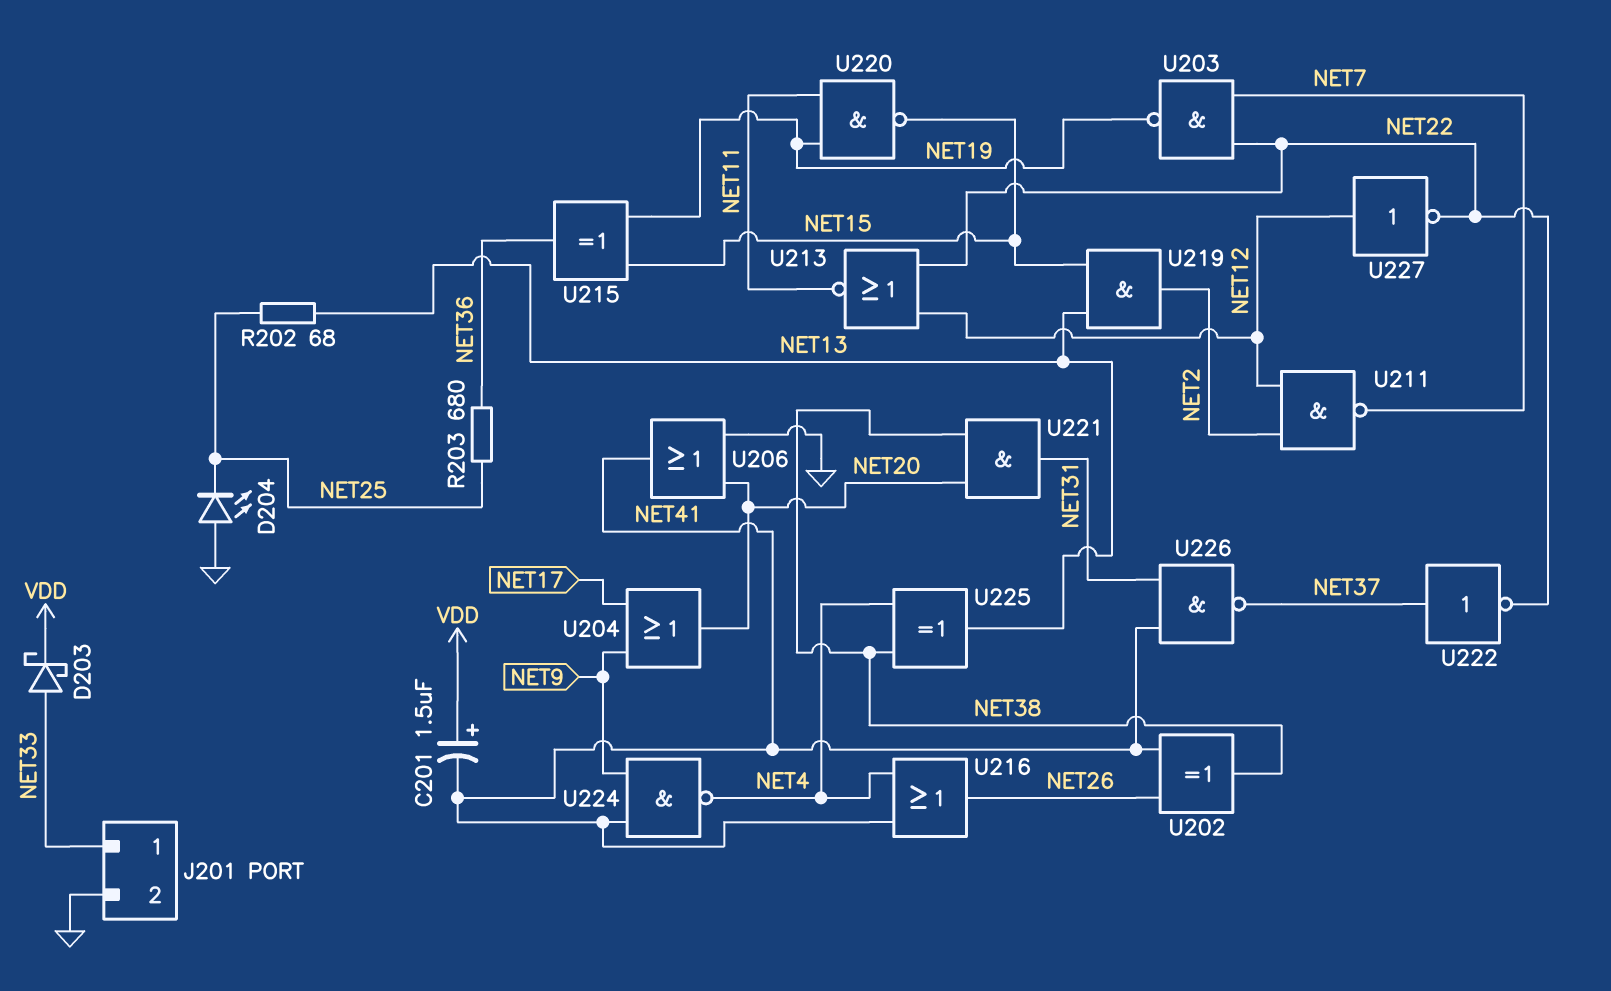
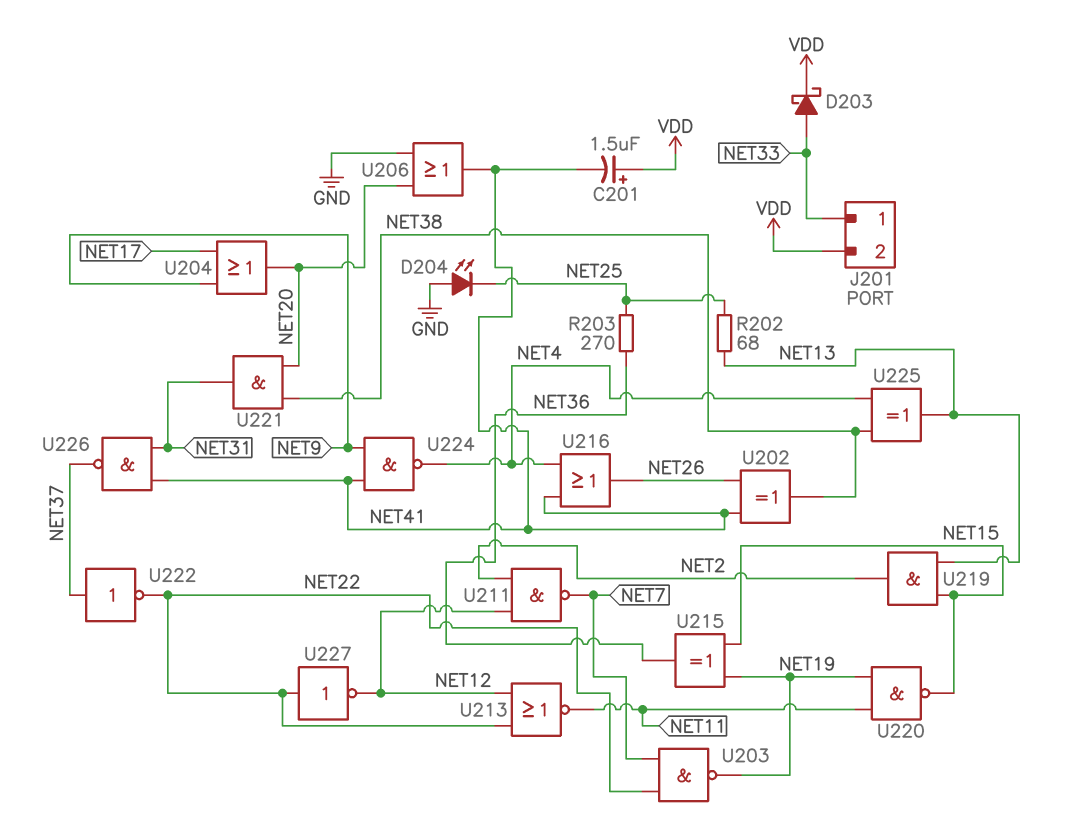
J201 pin 2: GND -> VDD
R203: 680 (NET25, NET36) -> 270 (NET25, NET36)
U227: NOT (in NET12, out NET22) -> NOT (in NET22, out NET12)

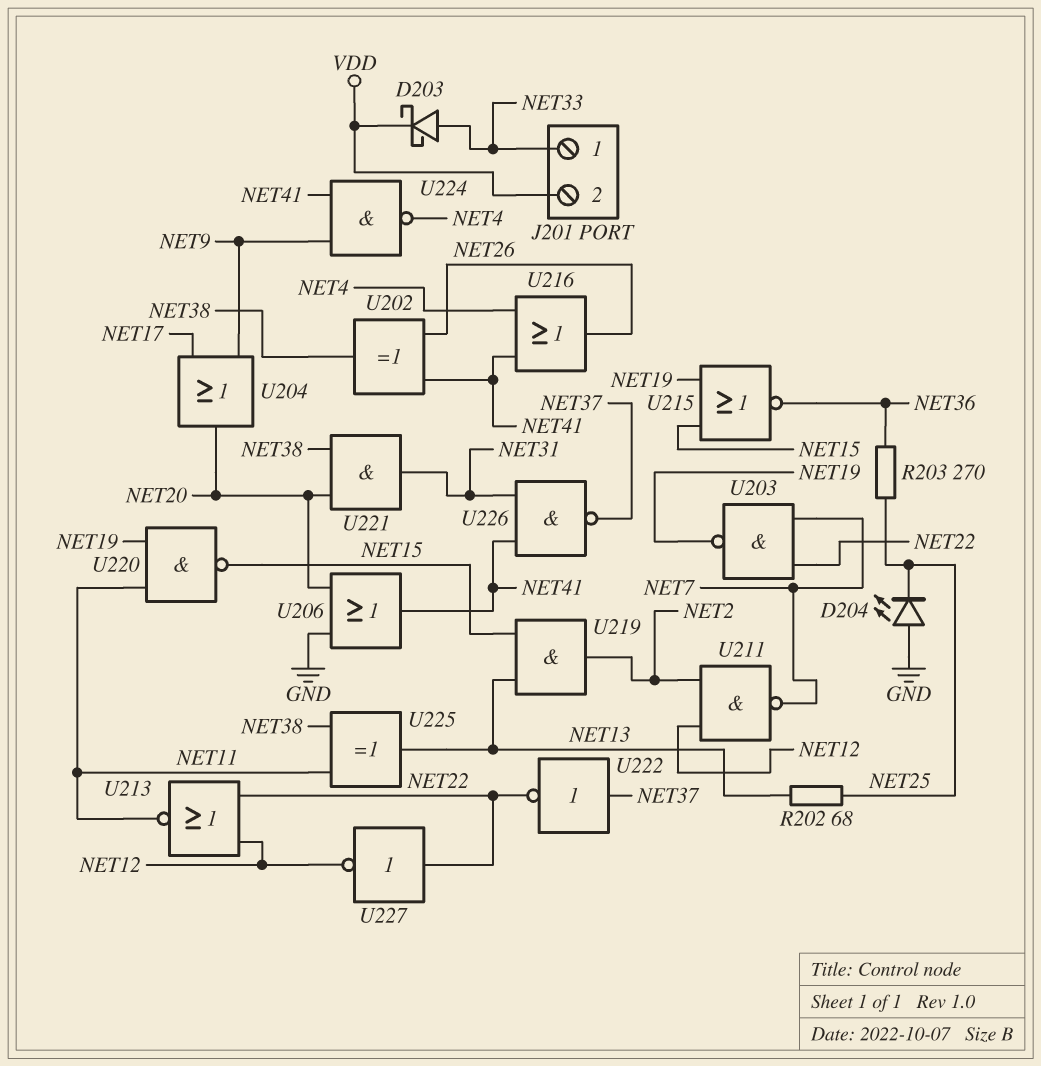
C201: 1.5uF (plus VDD, minus NET41) -> none
U215: XOR (in NET15, in NET19, out NET36) -> NOR (in NET15, in NET19, out NET36)
U225: XOR (in NET4, in NET38, out NET13) -> XOR (in NET11, in NET38, out NET13)

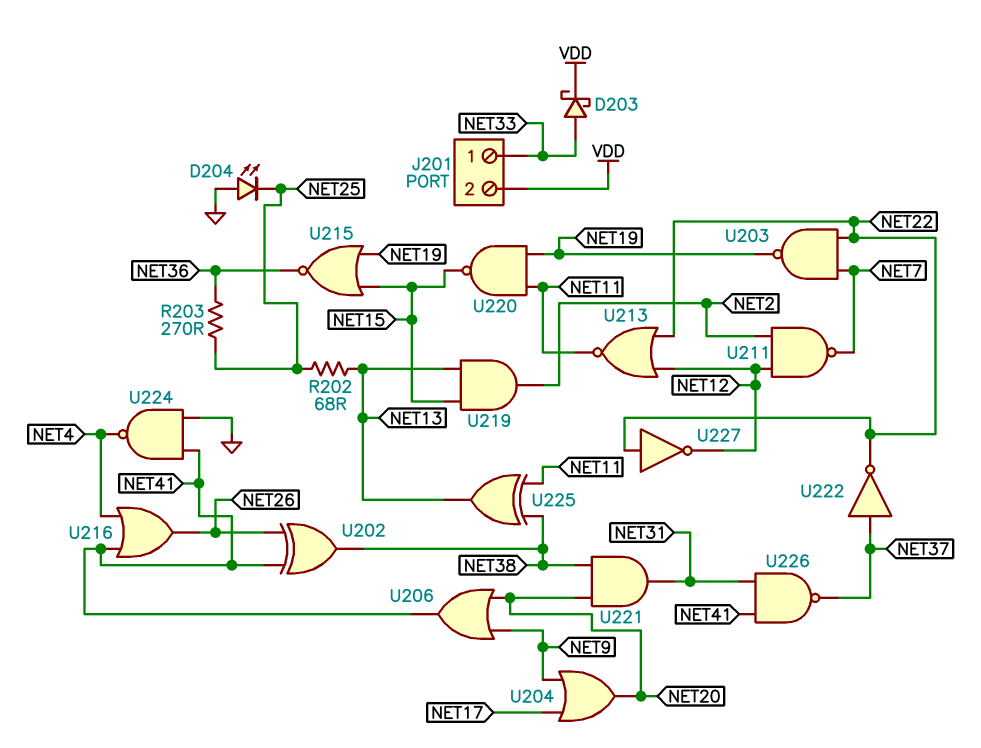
U206: OR (in GND, in NET20, out NET41) -> OR (in NET9, in NET20, out NET41)
U224: NAND (in NET9, in NET41, out NET4) -> NAND (in GND, in NET41, out NET4)

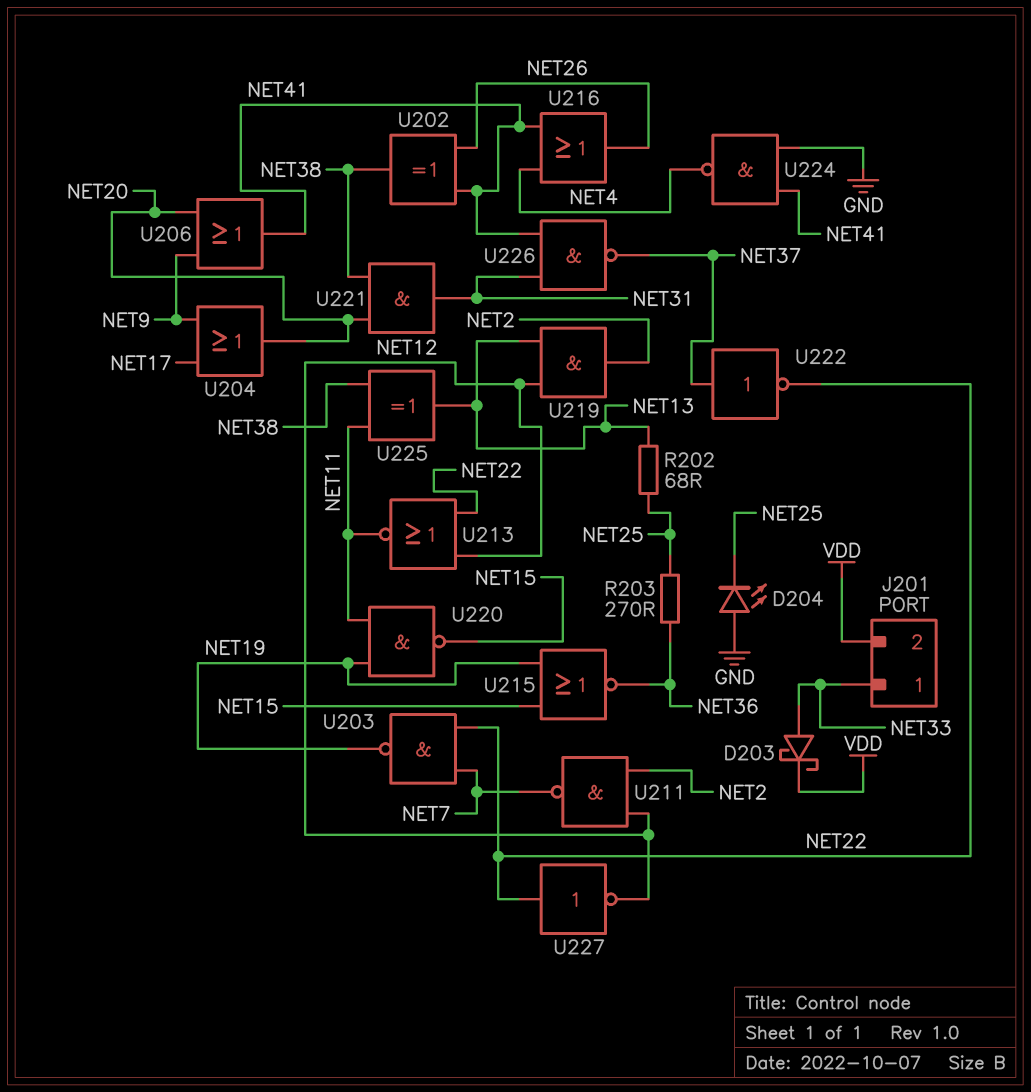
U219: AND (in NET13, in NET15, out NET2) -> AND (in NET12, in NET13, out NET2)

